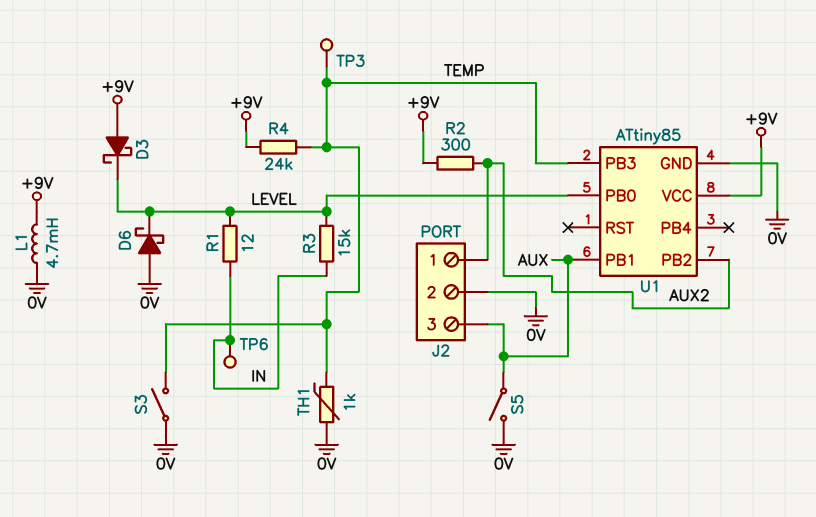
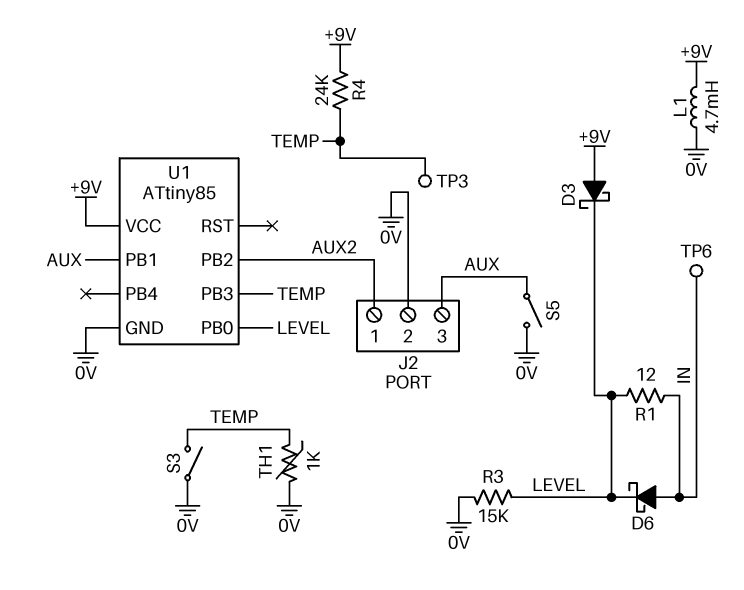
D6: schottky (A 0V, K LEVEL) -> schottky (A IN, K LEVEL)
R2: 300 (+9V, AUX2) -> none
R3: 15k (IN, LEVEL) -> 15k (0V, LEVEL)

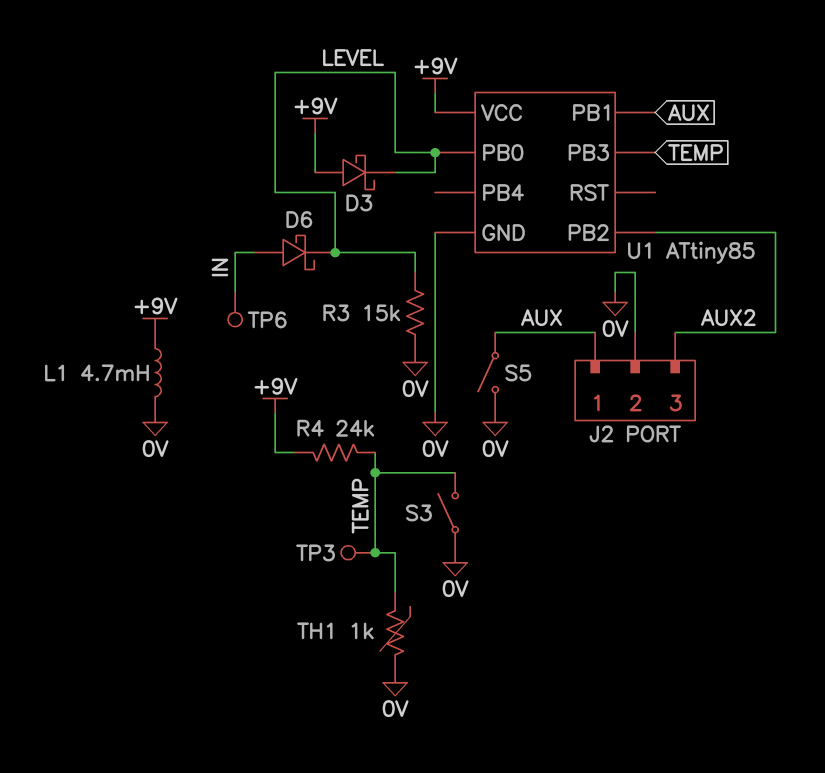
J2 pin 1: AUX2 -> AUX
J2 pin 3: AUX -> AUX2
R1: 12 (IN, LEVEL) -> none

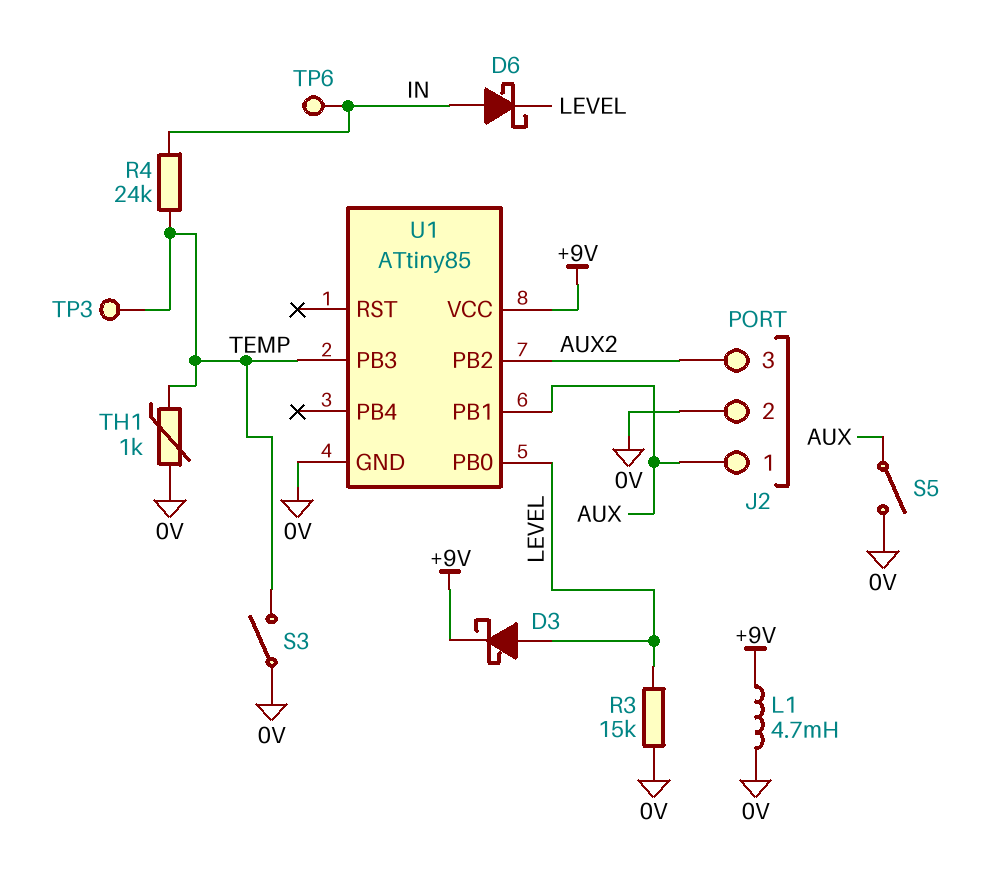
D3: schottky (A +9V, K LEVEL) -> schottky (A LEVEL, K +9V)
R4: 24k (+9V, TEMP) -> 24k (IN, TEMP)

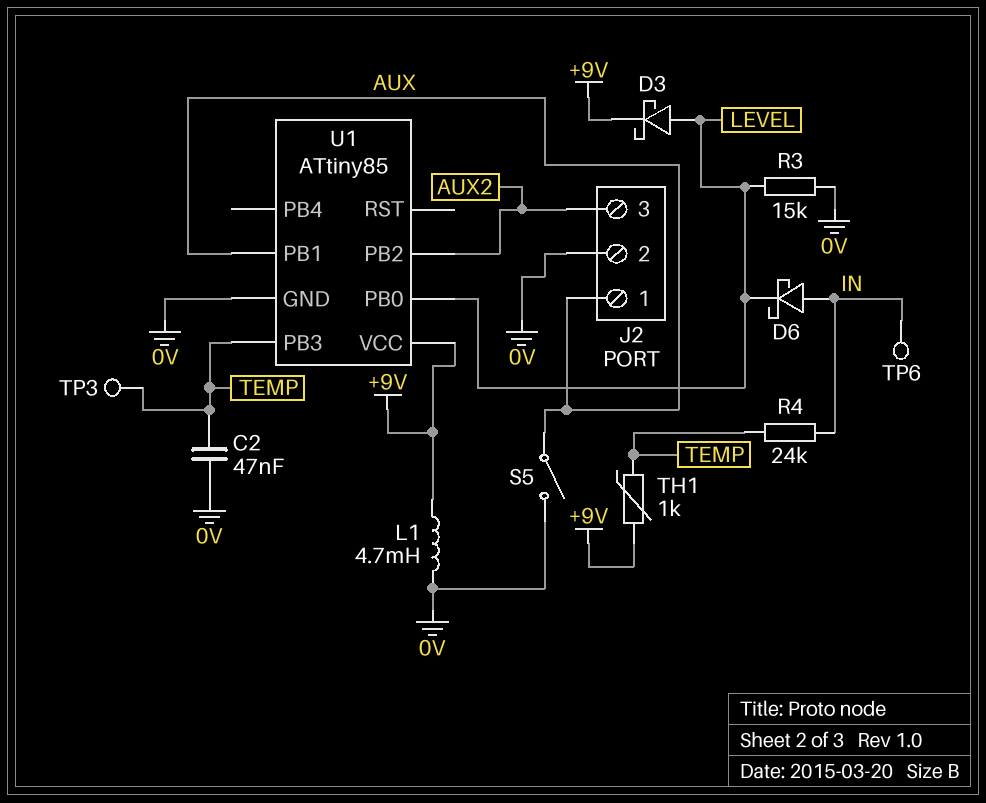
C2: none -> 47nF (0V, TEMP)
S3: switch (0V, TEMP) -> none
TH1: 1k (0V, TEMP) -> 1k (+9V, TEMP)

